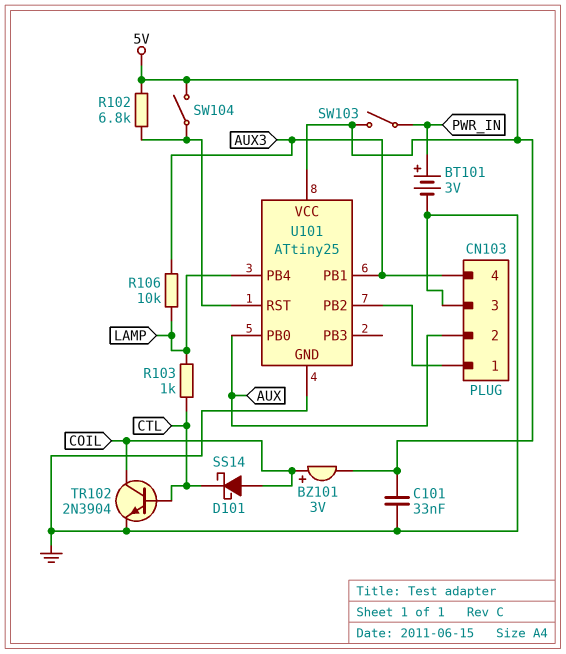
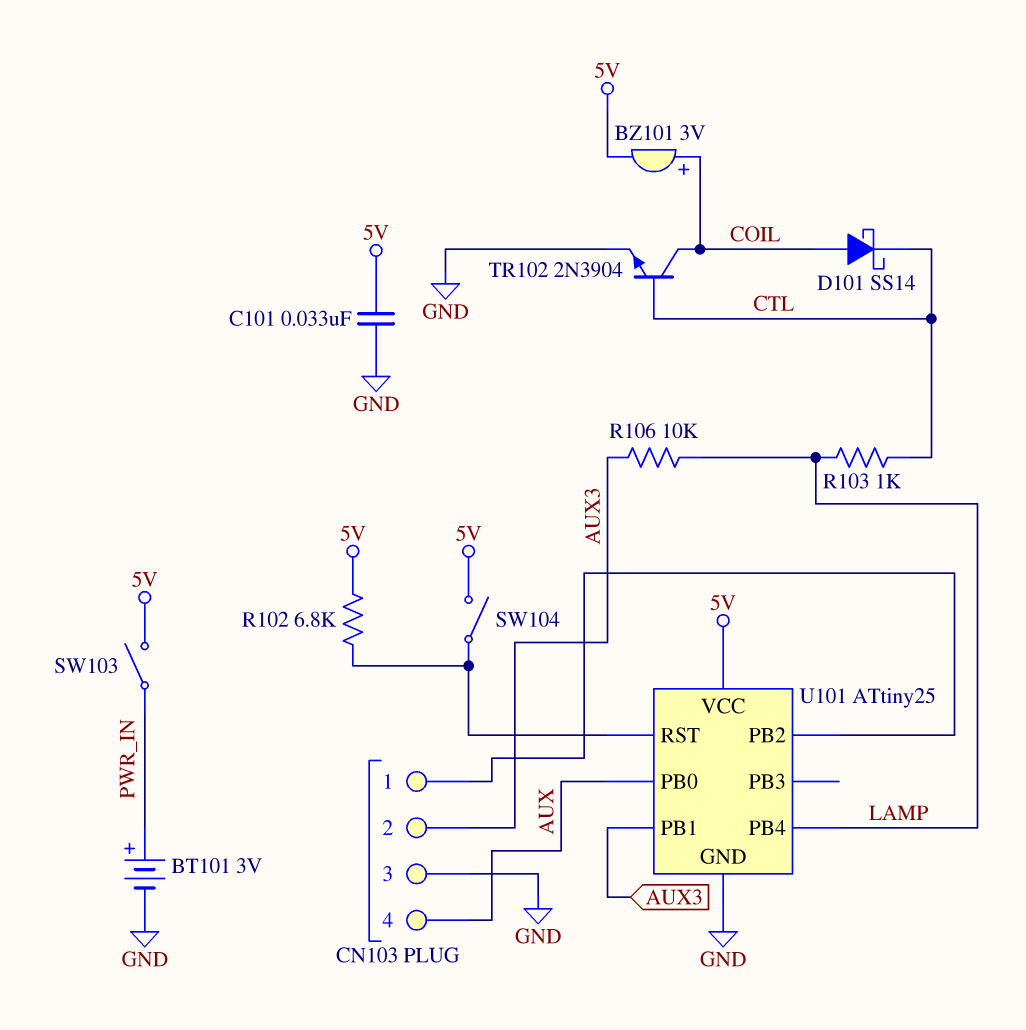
CN103 pin 2: AUX -> AUX3
CN103 pin 4: AUX3 -> AUX

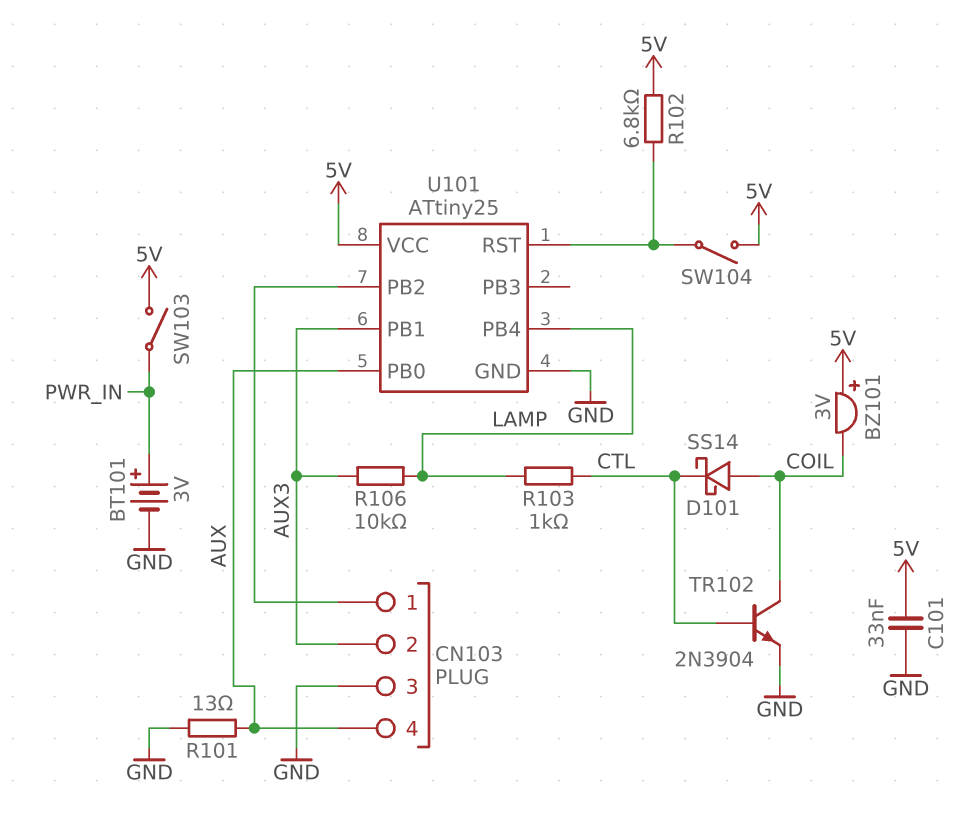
BZ101: buzzer 3V (plus COIL, minus 5V) -> buzzer 3V (plus 5V, minus COIL)
R101: none -> 13 (AUX, GND)

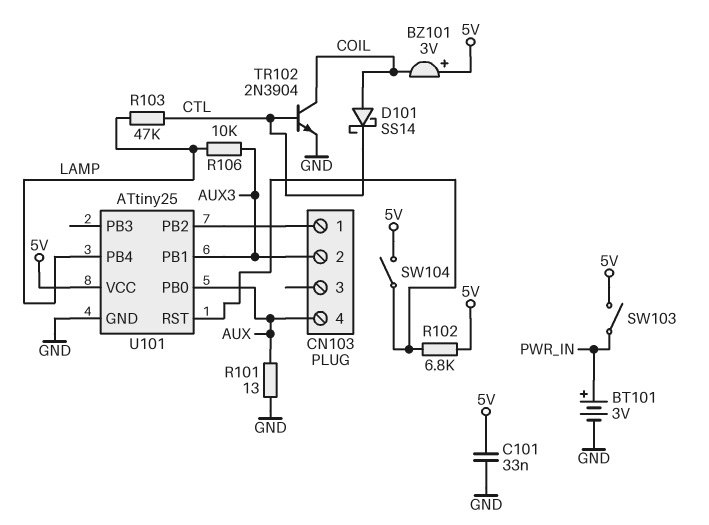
CN103 pin 3: GND -> none
R103: 1k (CTL, LAMP) -> 47k (CTL, LAMP)

